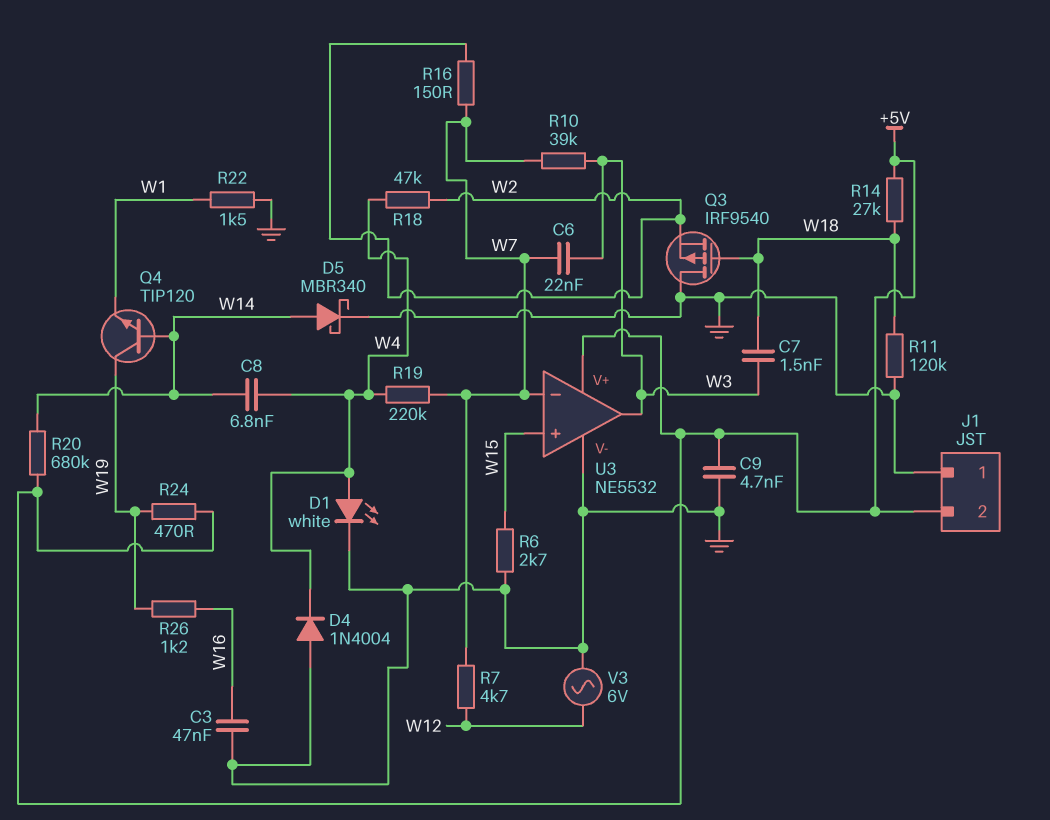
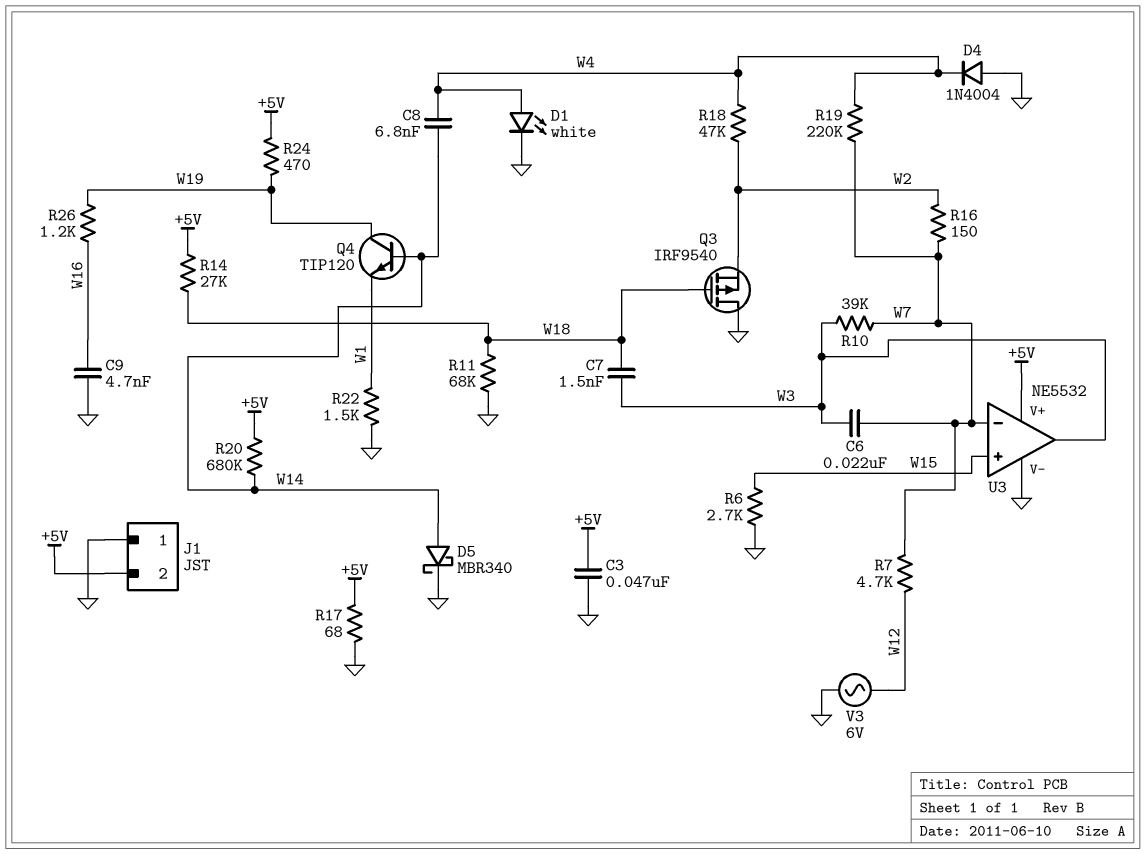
C3: 47nF (GND, W16) -> 47nF (+5V, GND)
C9: 4.7nF (+5V, GND) -> 4.7nF (GND, W16)
R11: 120k (GND, W18) -> 68k (GND, W18)
R17: none -> 68 (+5V, GND)

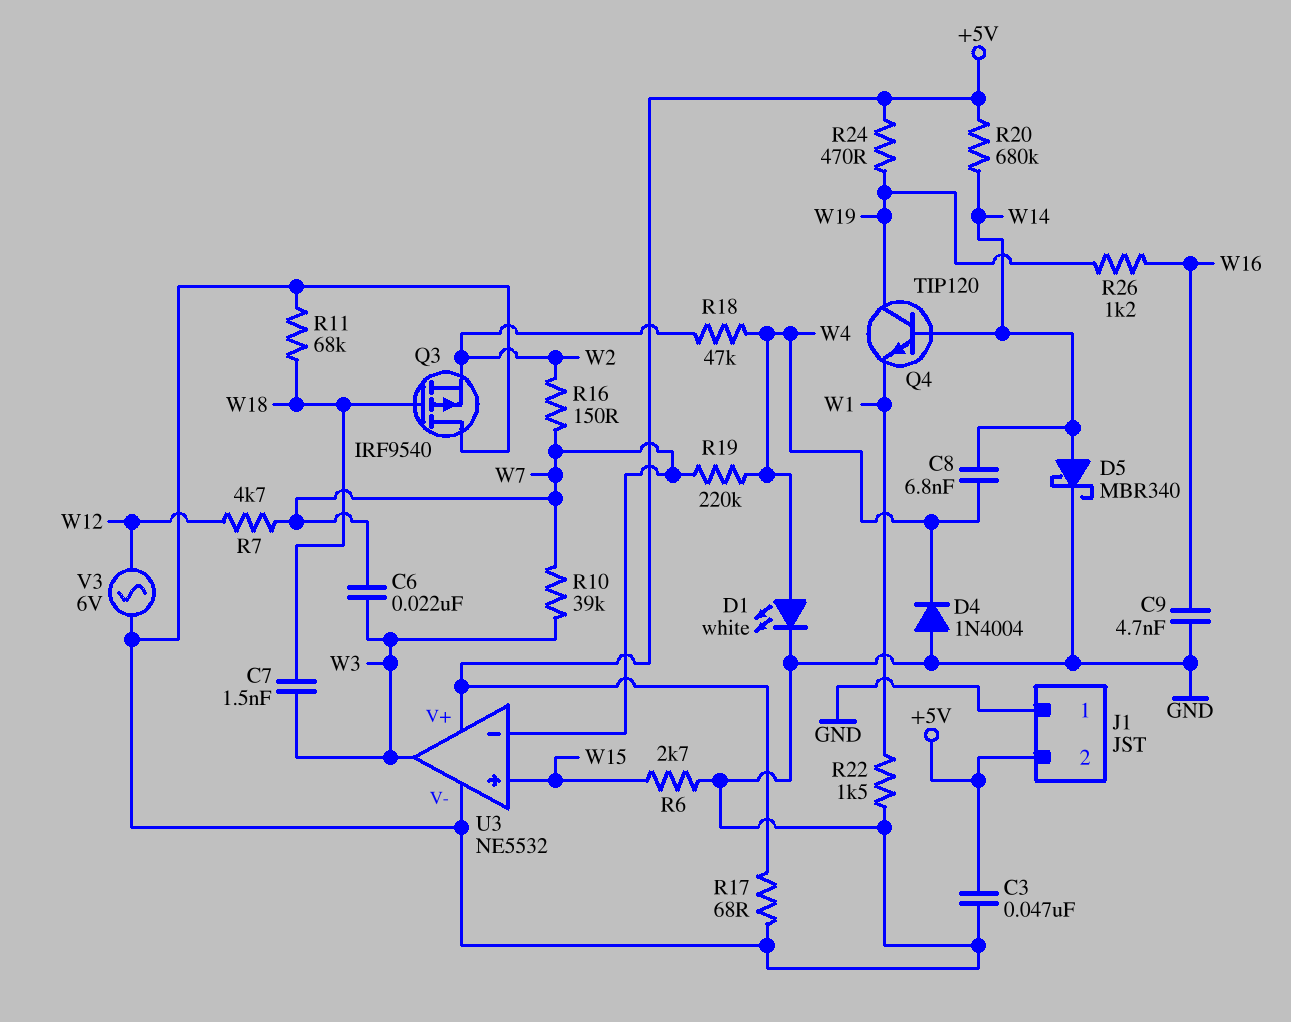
R14: 27k (+5V, W18) -> none

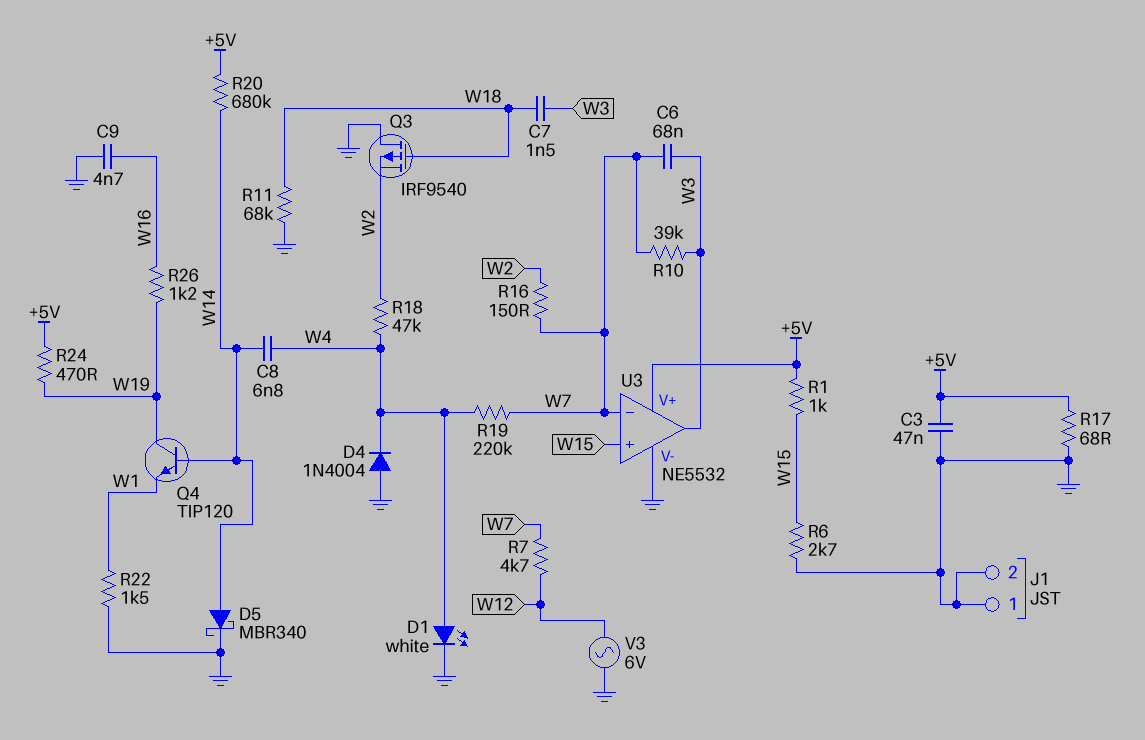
C6: 22nF (W3, W7) -> 68nF (W3, W7)
J1 pin 2: +5V -> GND
R1: none -> 1k (+5V, W15)

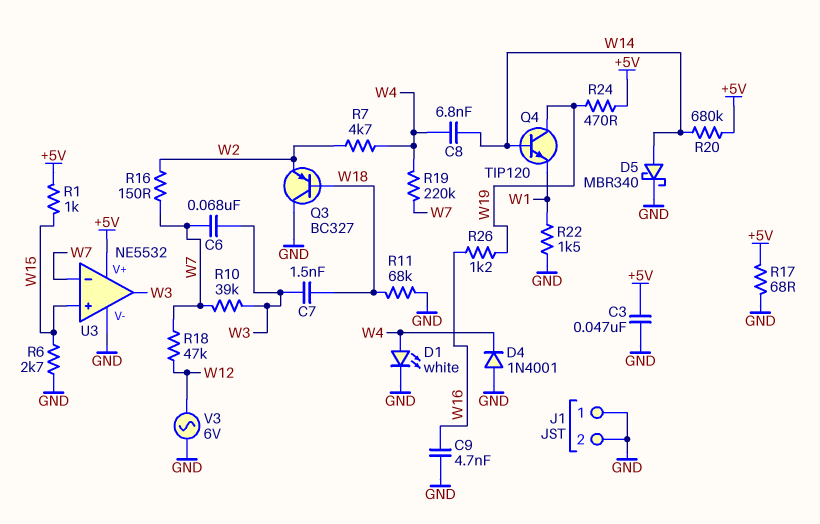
D4: diode 1N4004 (A GND, K W4) -> diode 1N4001 (A GND, K W4)
Q3: PMOS IRF9540 (G W18, D GND, S W2) -> PNP BC327 (B W18, C GND, E W2)
R7: 4.7k (W7, W12) -> 4.7k (W2, W4)
R18: 47k (W2, W4) -> 47k (W7, W12)

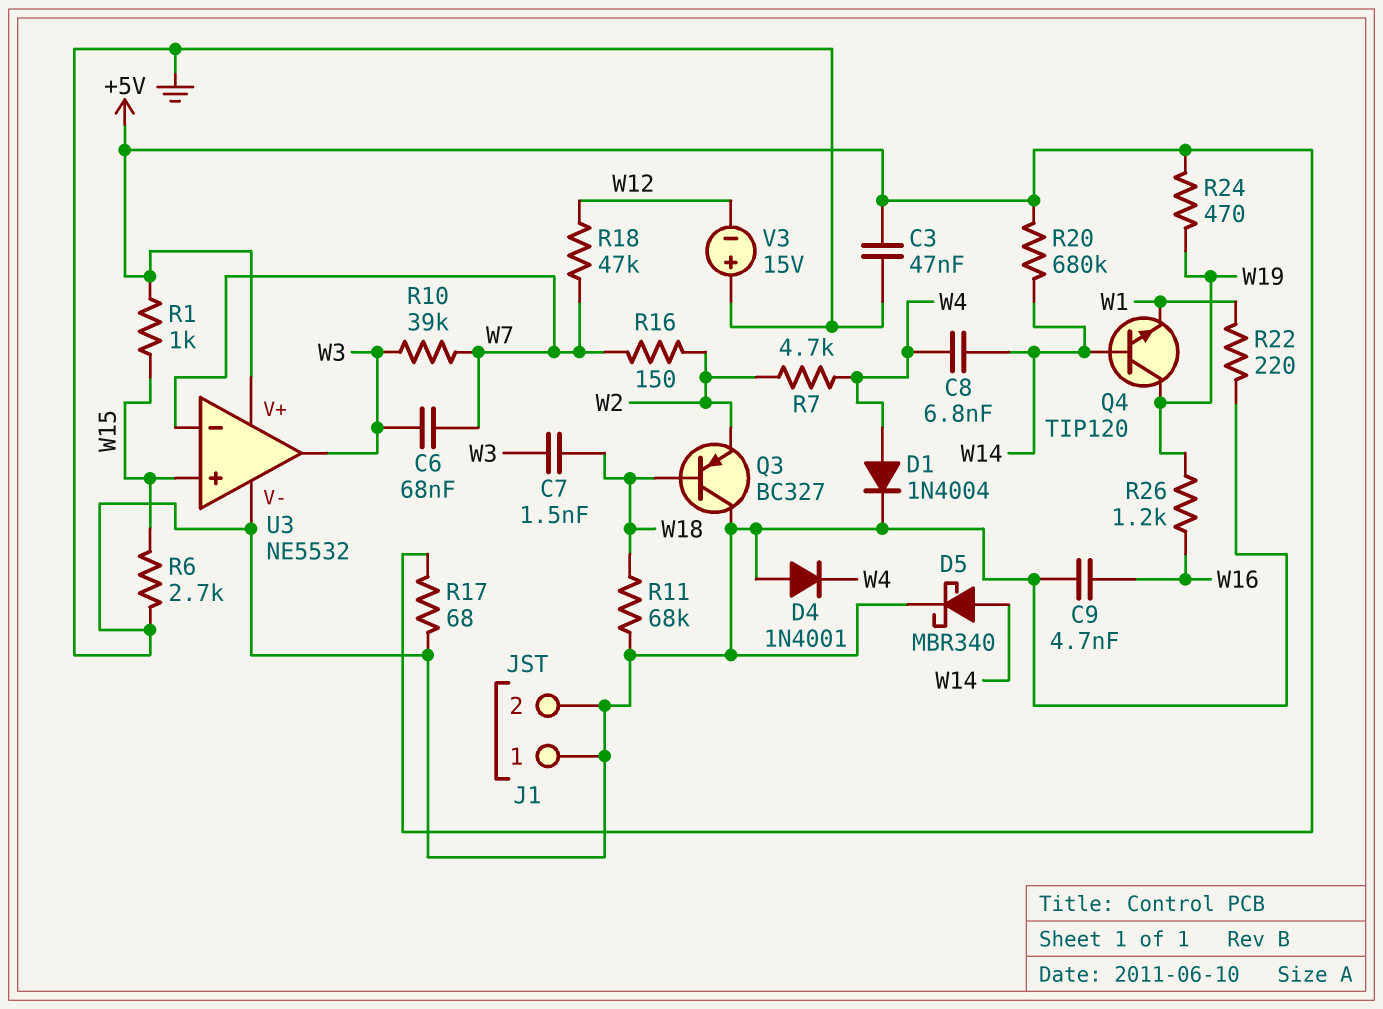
D1: LED white (A W4, K GND) -> diode 1N4004 (A W4, K GND)
R19: 220k (W4, W7) -> none
R22: 1.5k (GND, W1) -> 220 (GND, W1)
V3: AC 6V (GND, W12) -> 15V (plus GND, minus W12)

